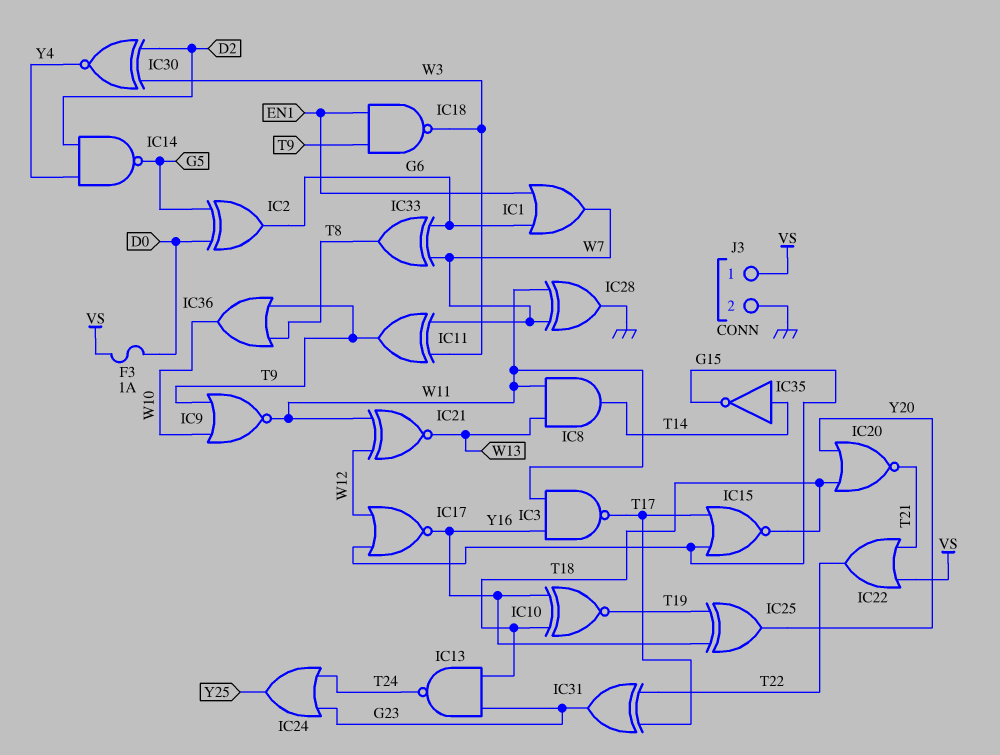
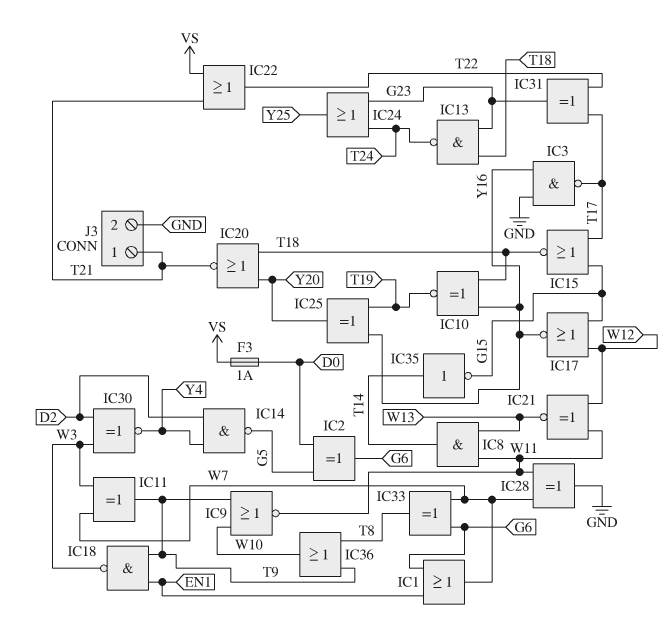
IC3: NAND (in W11, in Y16, out T17) -> NAND (in GND, in Y16, out T17)
J3 pin 1: VS -> T21

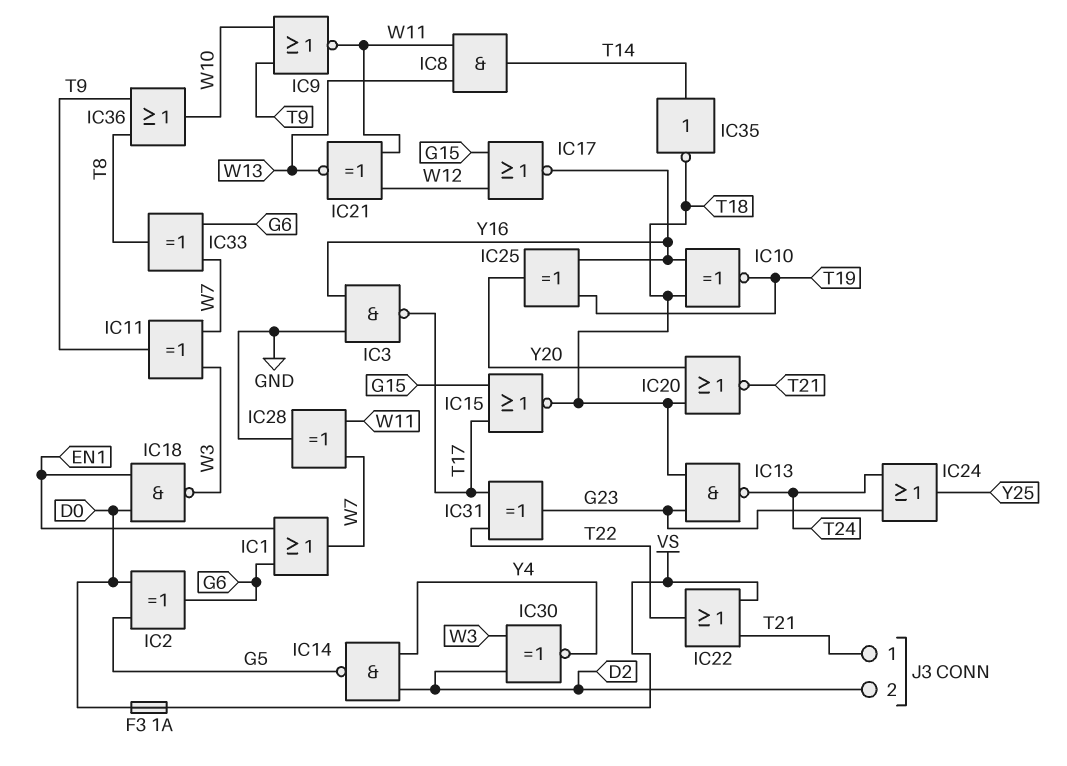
IC18: NAND (in EN1, in T9, out W3) -> NAND (in D0, in EN1, out W3)
IC35: NOT (in T14, out G15) -> NOT (in T14, out T18)
J3 pin 2: GND -> D2

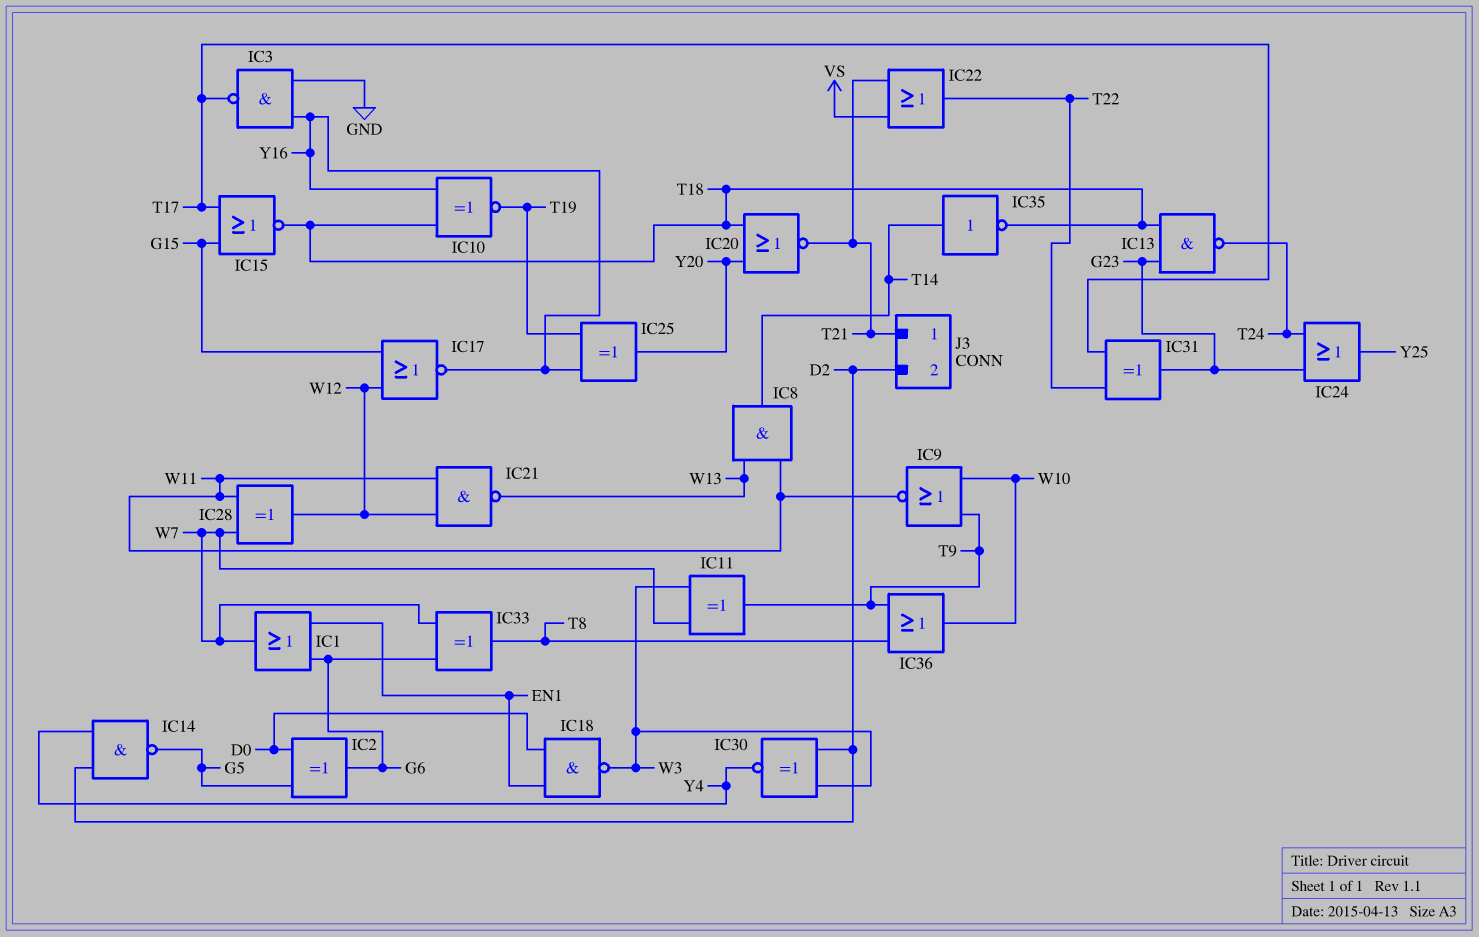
F3: 1A (D0, VS) -> none
IC21: XNOR (in W11, in W12, out W13) -> NAND (in W11, in W12, out W13)
IC28: XOR (in W7, in W11, out GND) -> XOR (in W7, in W11, out W12)

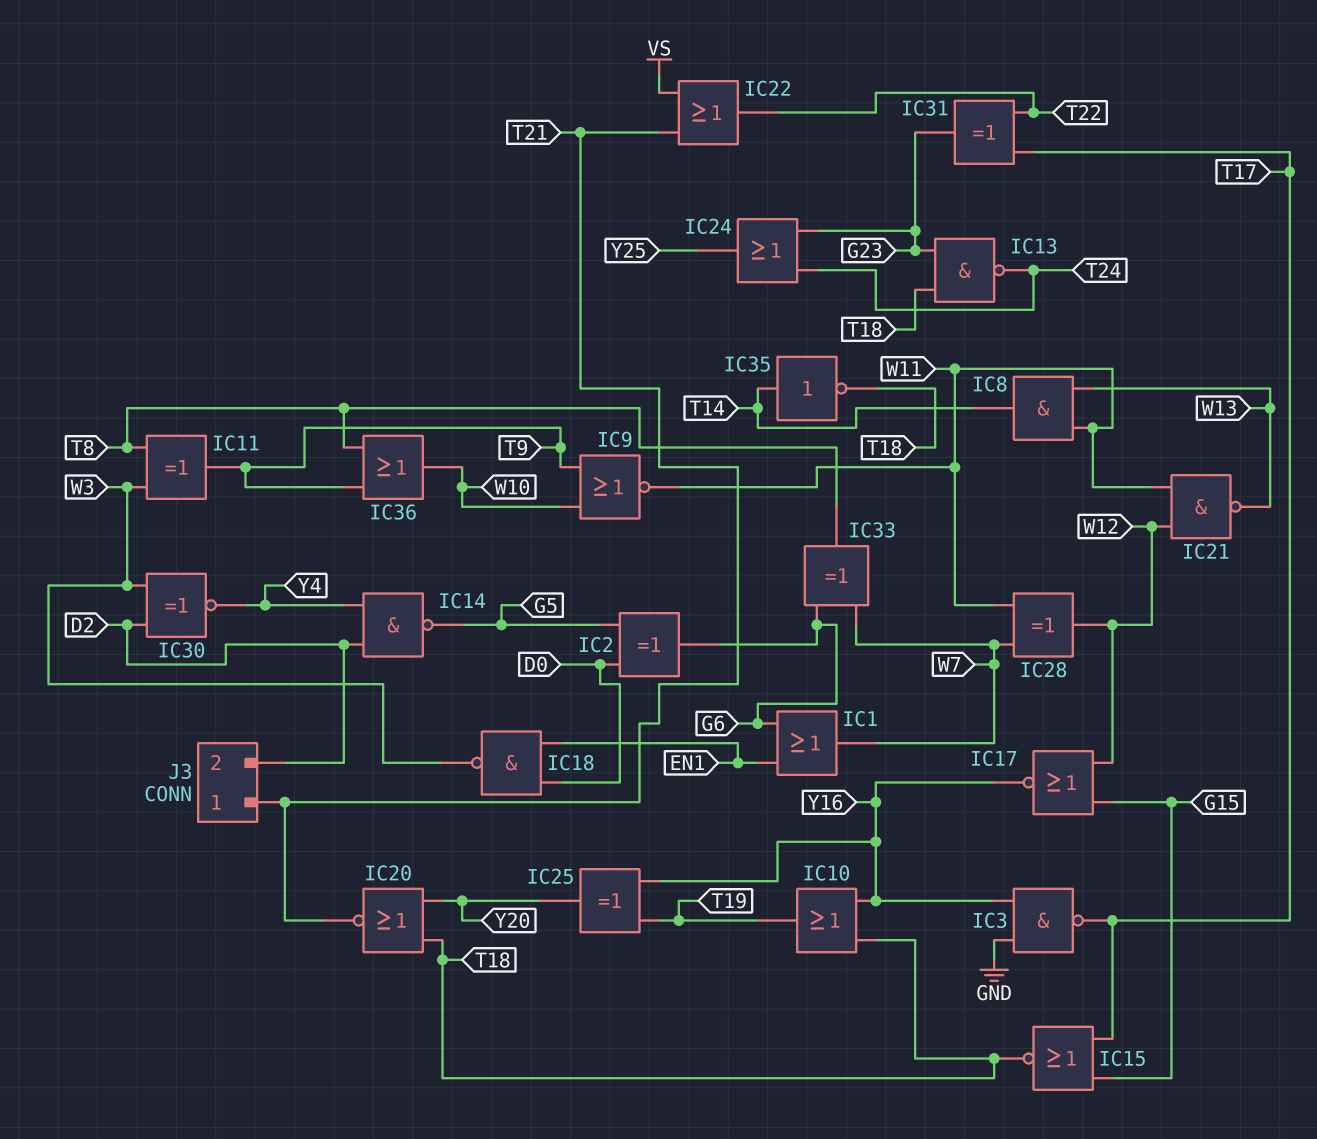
IC10: XNOR (in T18, in Y16, out T19) -> OR (in T18, in Y16, out T19)
IC11: XOR (in W3, in W7, out T9) -> XOR (in T8, in W3, out T9)

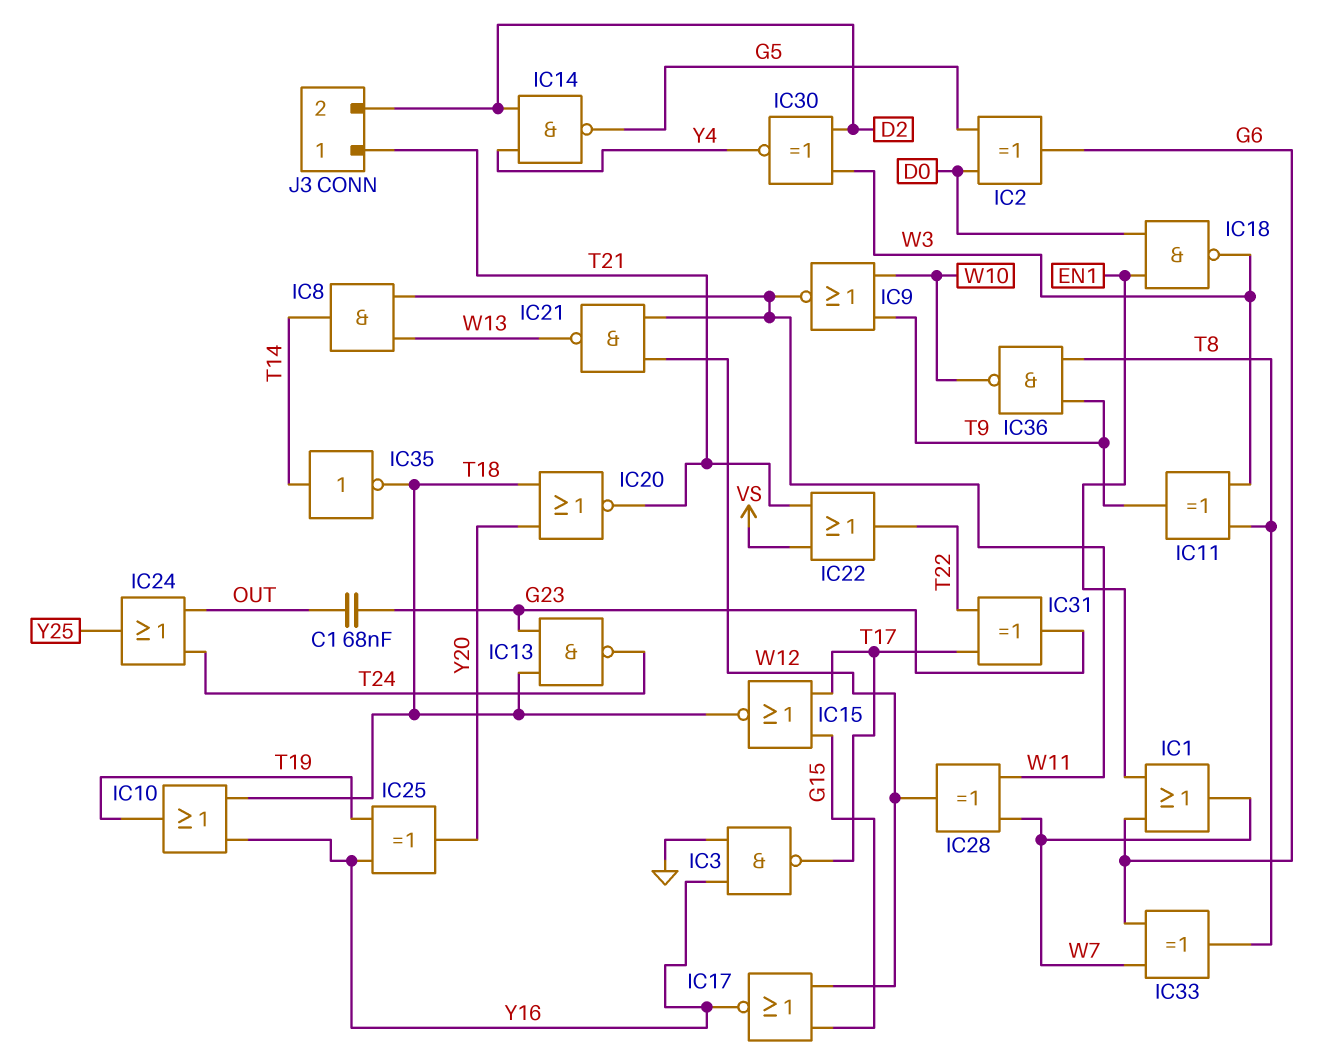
C1: none -> 68nF (G23, OUT)
IC24: OR (in G23, in T24, out Y25) -> OR (in OUT, in T24, out Y25)
IC36: OR (in T8, in T9, out W10) -> NAND (in T8, in T9, out W10)

